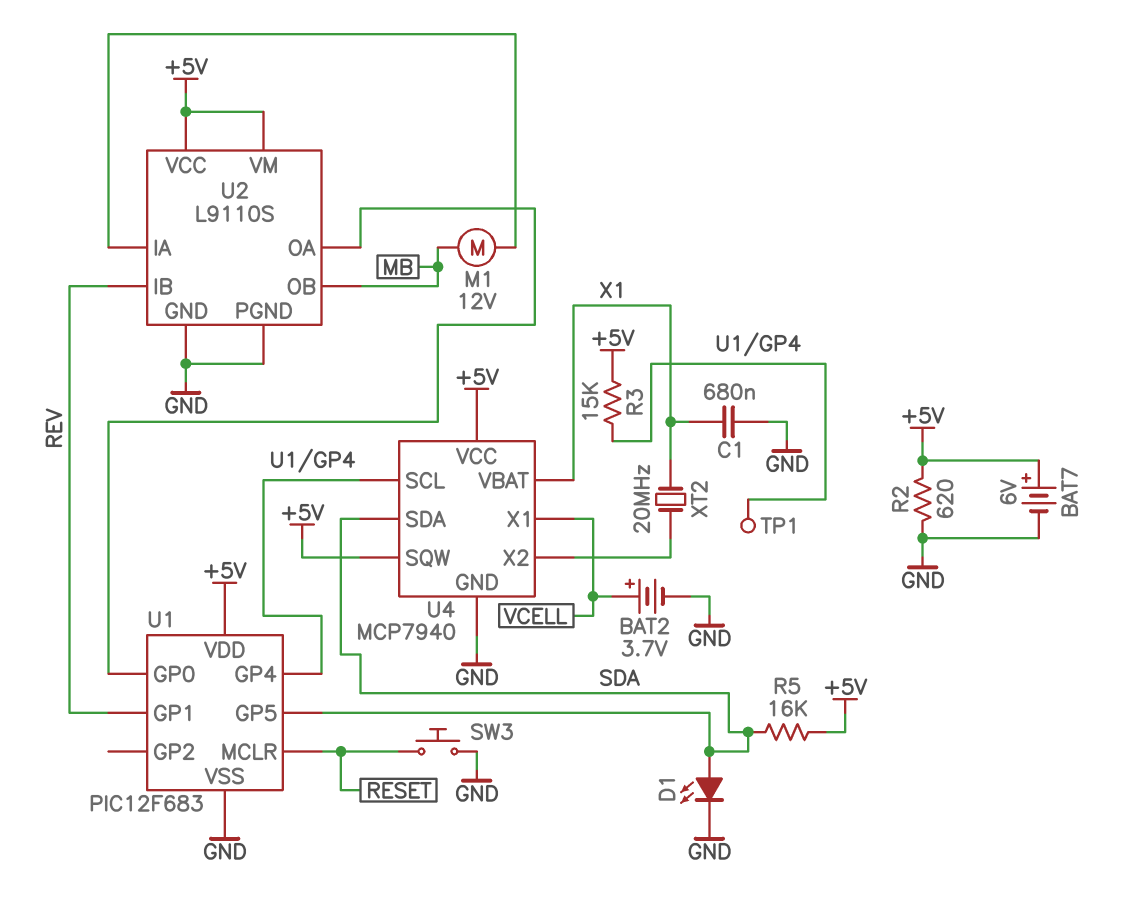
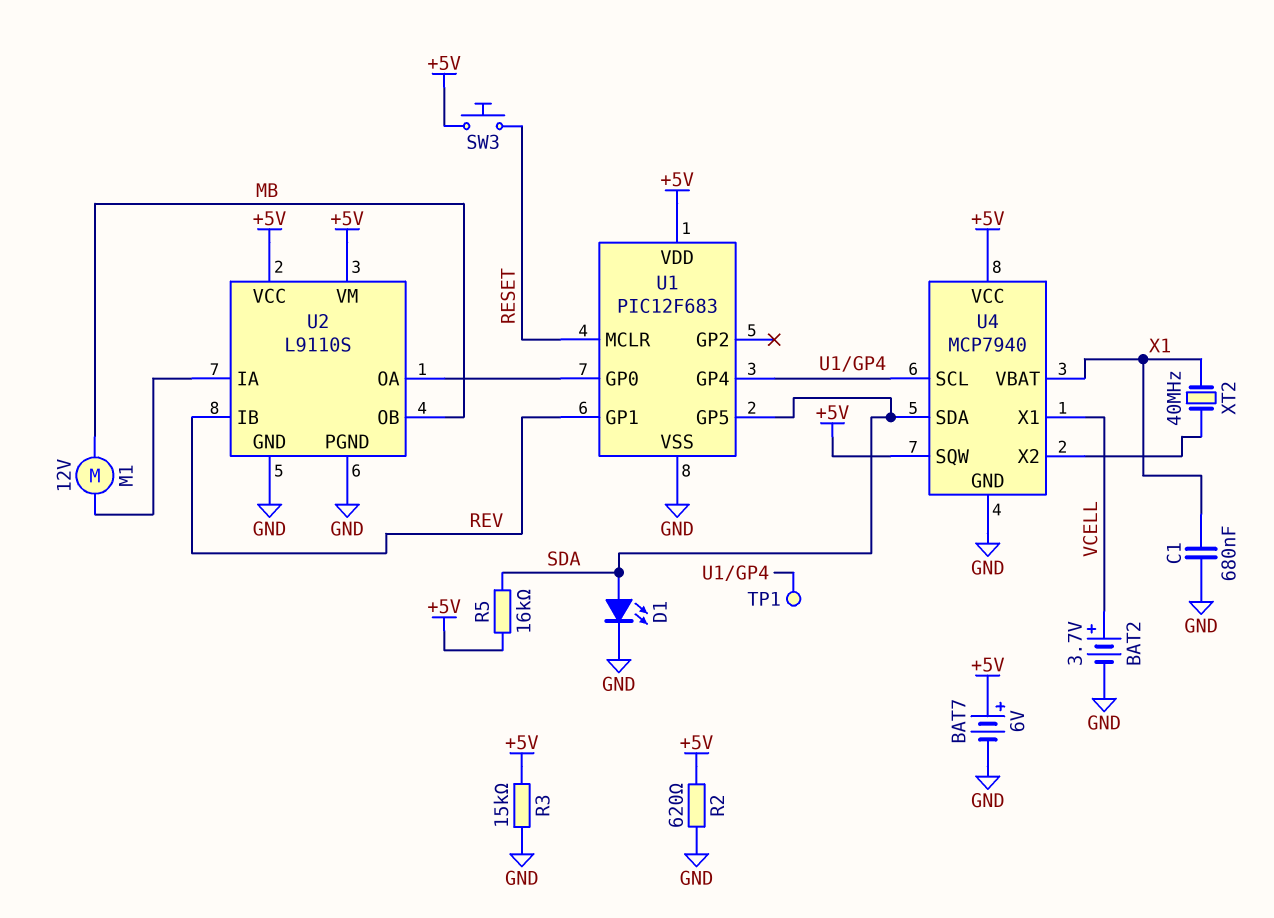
R3: 15k (+5V, U1/GP4) -> 15k (+5V, GND)
SW3: button (GND, RESET) -> button (+5V, RESET)
XT2: 20MHz (U4/X2, X1) -> 40MHz (U4/X2, X1)

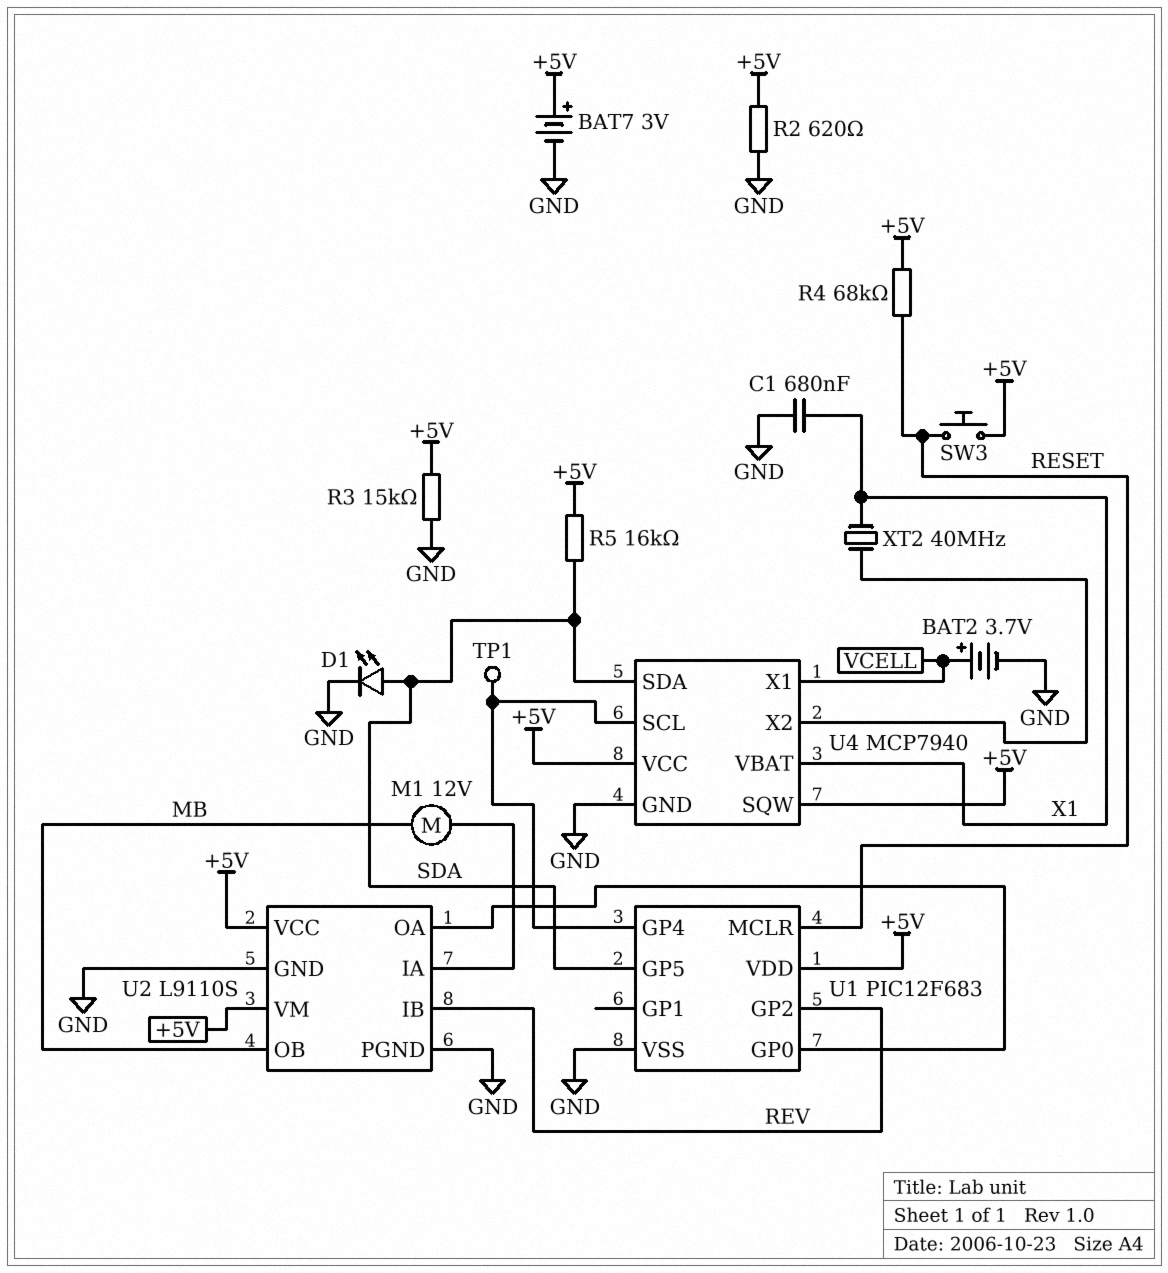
BAT7: 6V (plus +5V, minus GND) -> 3V (plus +5V, minus GND)
R4: none -> 68k (+5V, RESET)
U1 pin GP1: REV -> none
U1 pin GP2: none -> REV

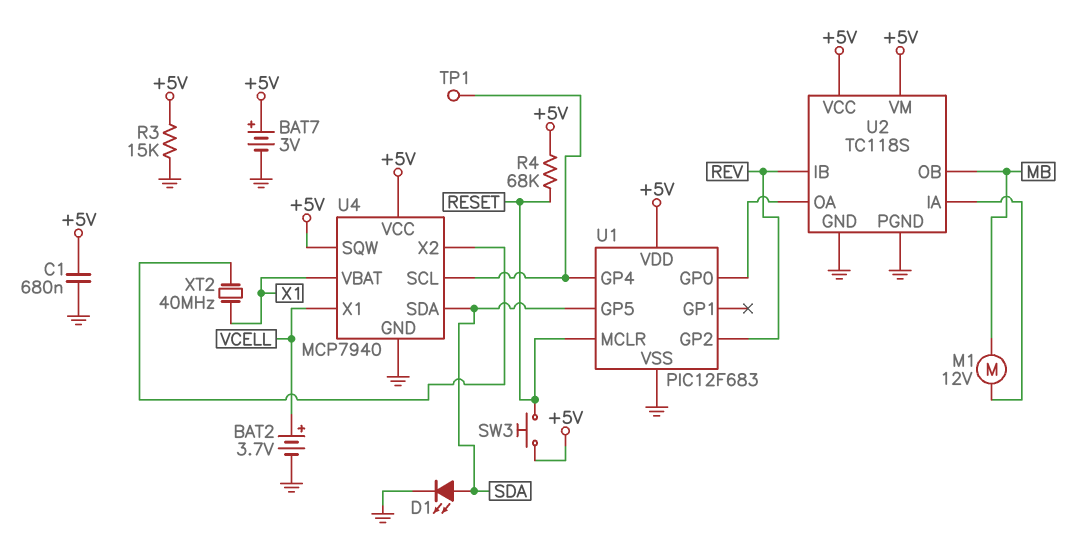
C1: 680nF (GND, X1) -> 680nF (+5V, GND)
R2: 620 (+5V, GND) -> none
R5: 16k (+5V, SDA) -> none
U2: L9110S -> TC118S

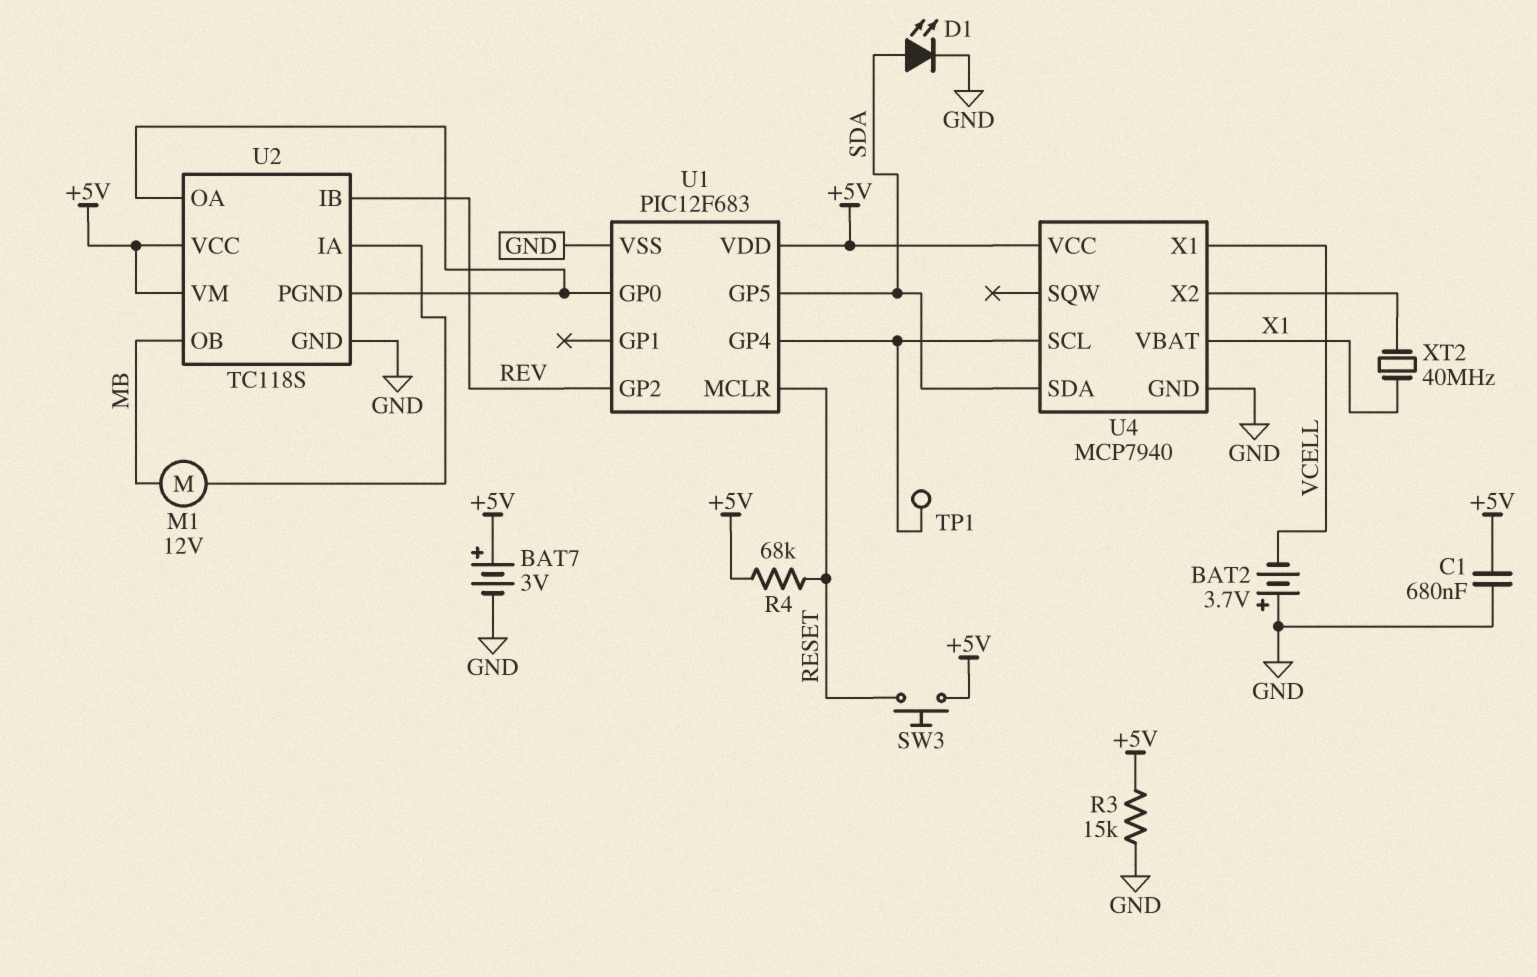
BAT2: 3.7V (plus VCELL, minus GND) -> 3.7V (plus GND, minus VCELL)
U2 pin PGND: GND -> U1/GP0
U4 pin SQW: +5V -> none

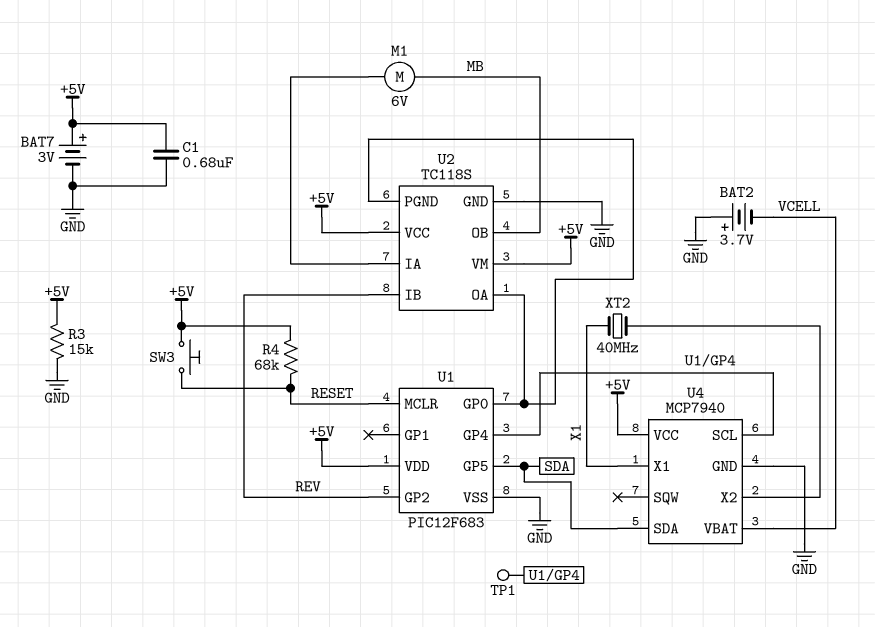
D1: LED (A SDA, K GND) -> none
M1: motor 12V (MB, U2/IA) -> motor 6V (MB, U2/IA)
U4 pin VBAT: X1 -> VCELL
U4 pin X1: VCELL -> X1

